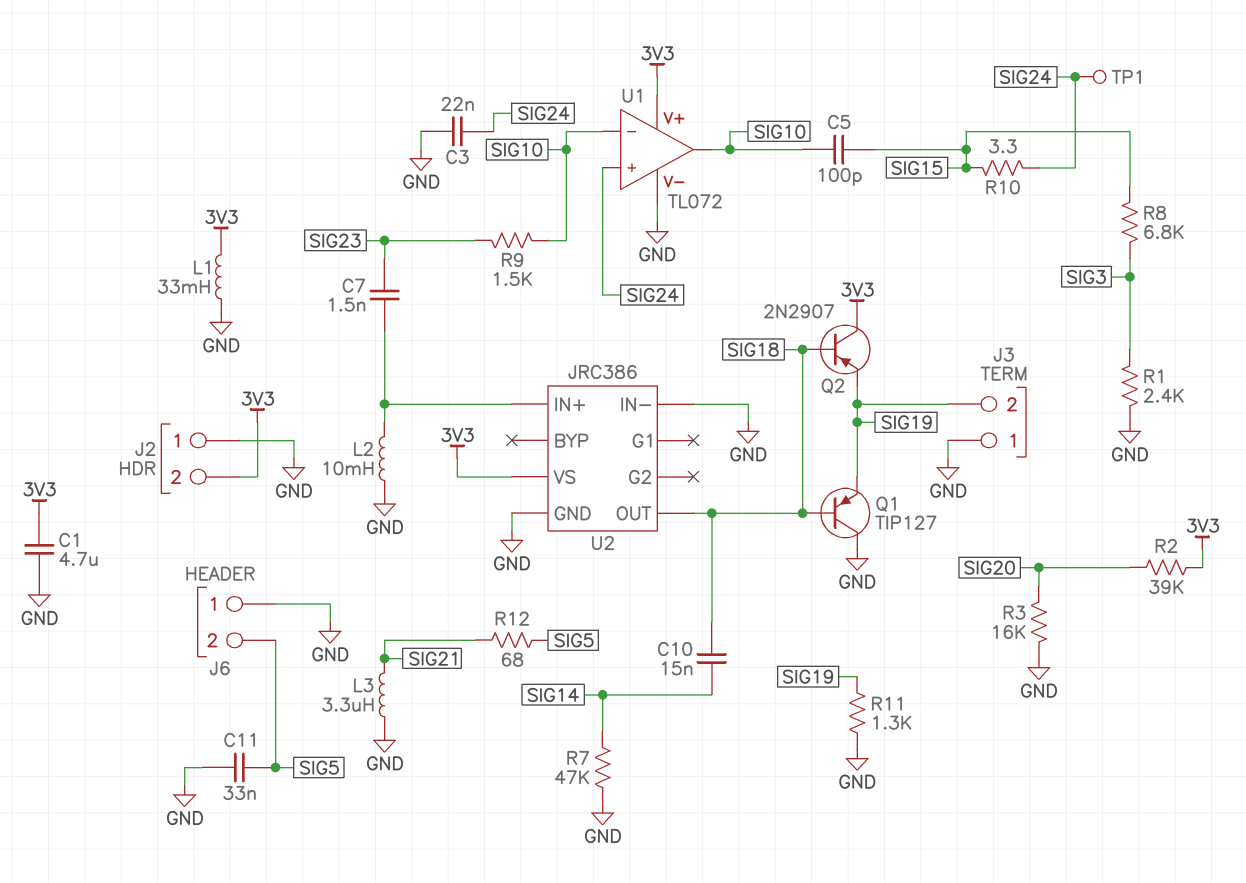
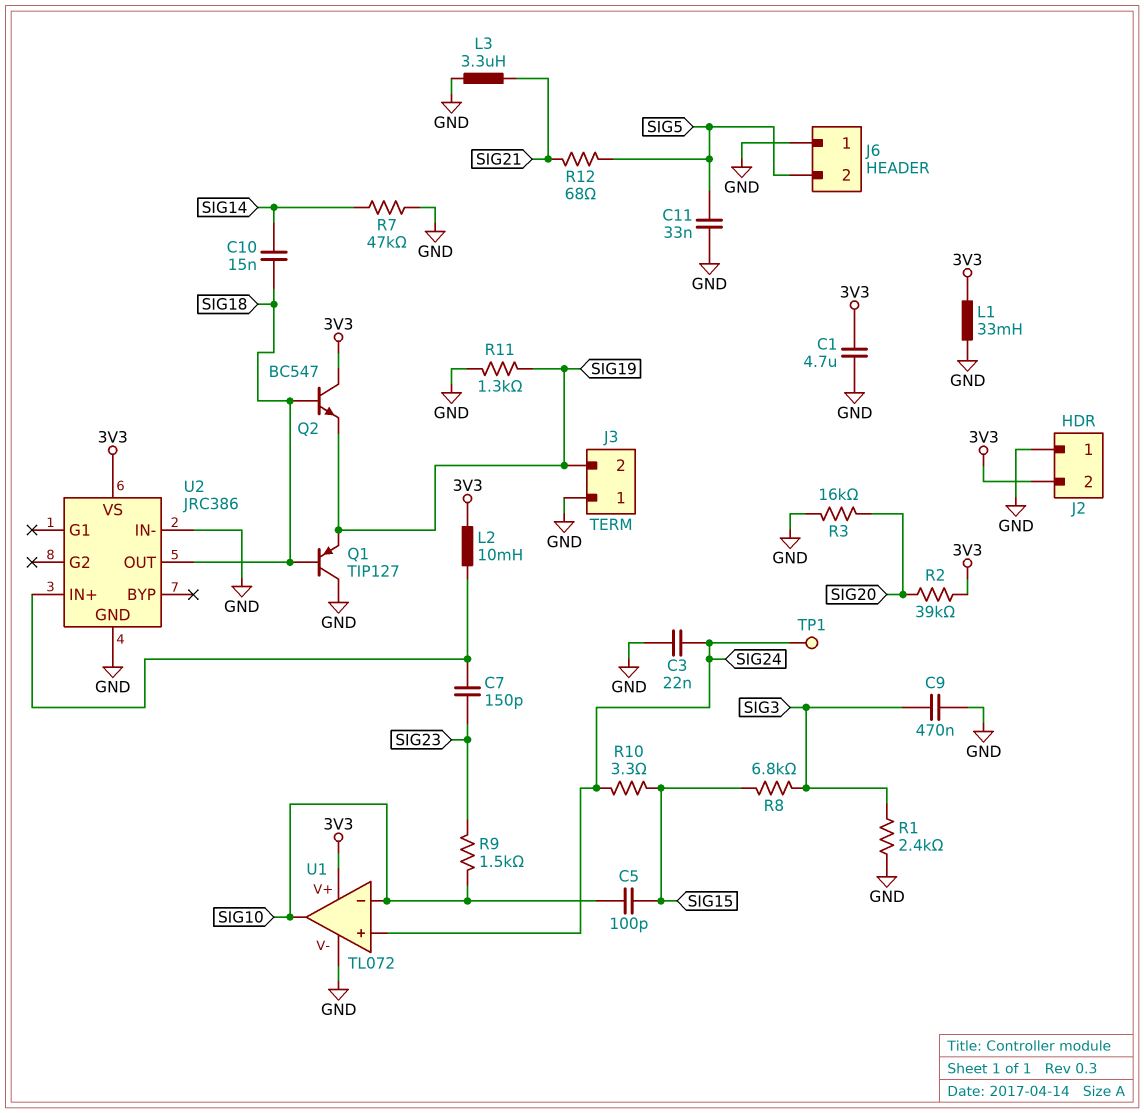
C7: 1.5nF (SIG23, U2/IN+) -> 150pF (SIG23, U2/IN+)
C9: none -> 470nF (GND, SIG3)
L2: 10mH (GND, U2/IN+) -> 10mH (3V3, U2/IN+)
Q2: PNP 2N2907 (B SIG18, C 3V3, E SIG19) -> NPN BC547 (B SIG18, C 3V3, E SIG19)

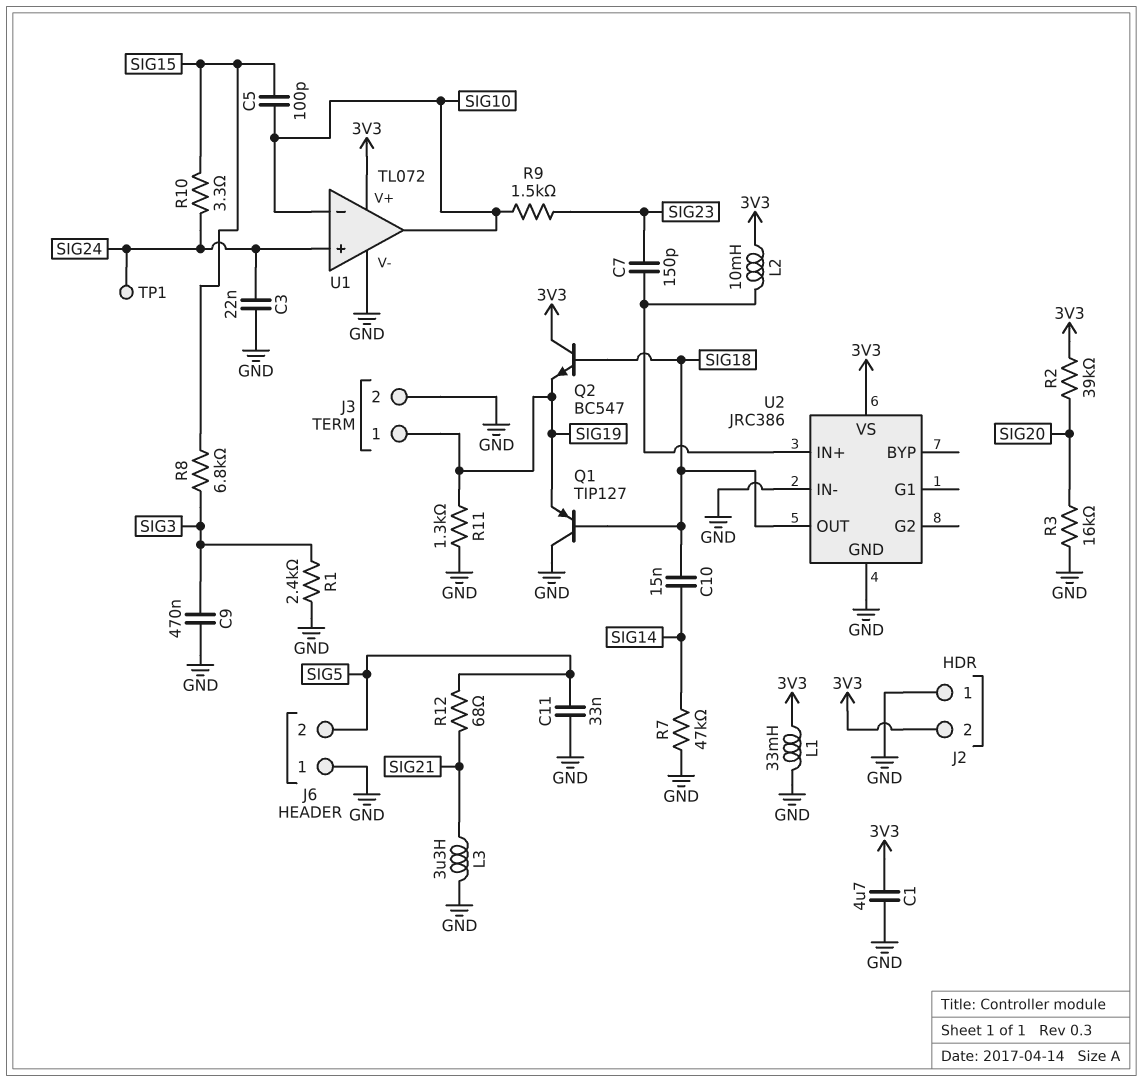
J3 pin 1: GND -> SIG19
J3 pin 2: SIG19 -> GND

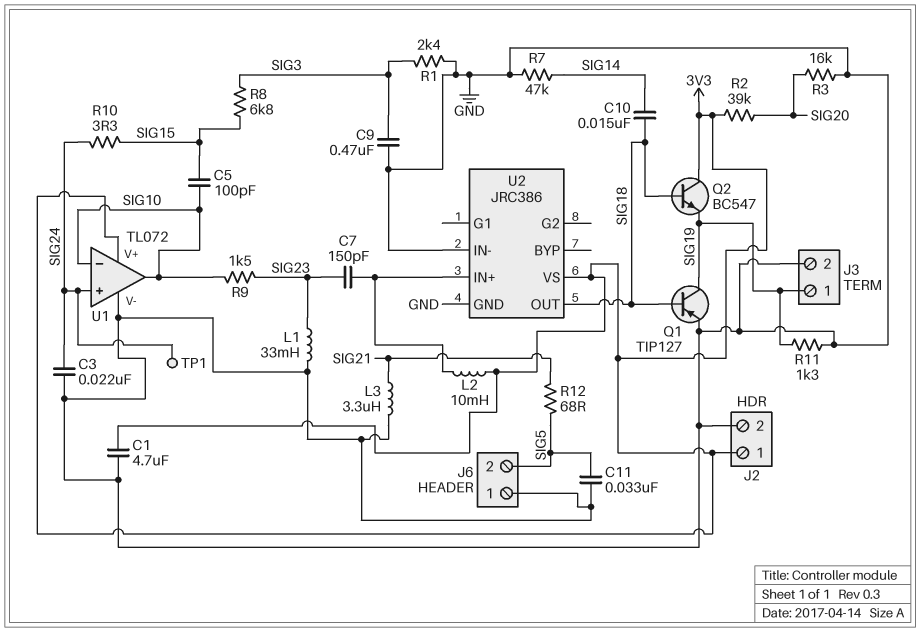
J2 pin 1: GND -> 3V3
J2 pin 2: 3V3 -> GND
L1: 33mH (3V3, GND) -> 33mH (GND, SIG23)
Q1: PNP TIP127 (B SIG18, C GND, E SIG19) -> PNP TIP127 (B SIG18, C SIG19, E GND)

